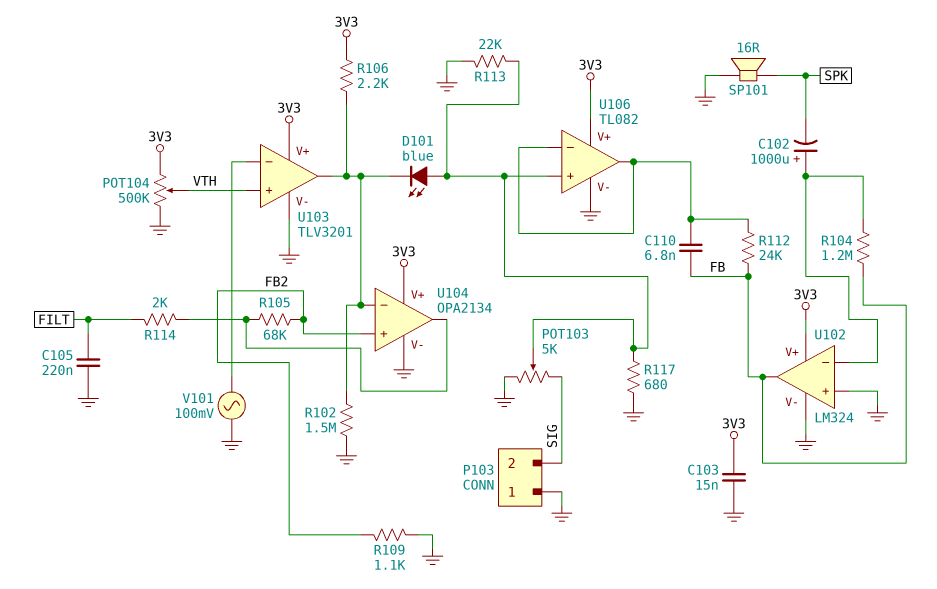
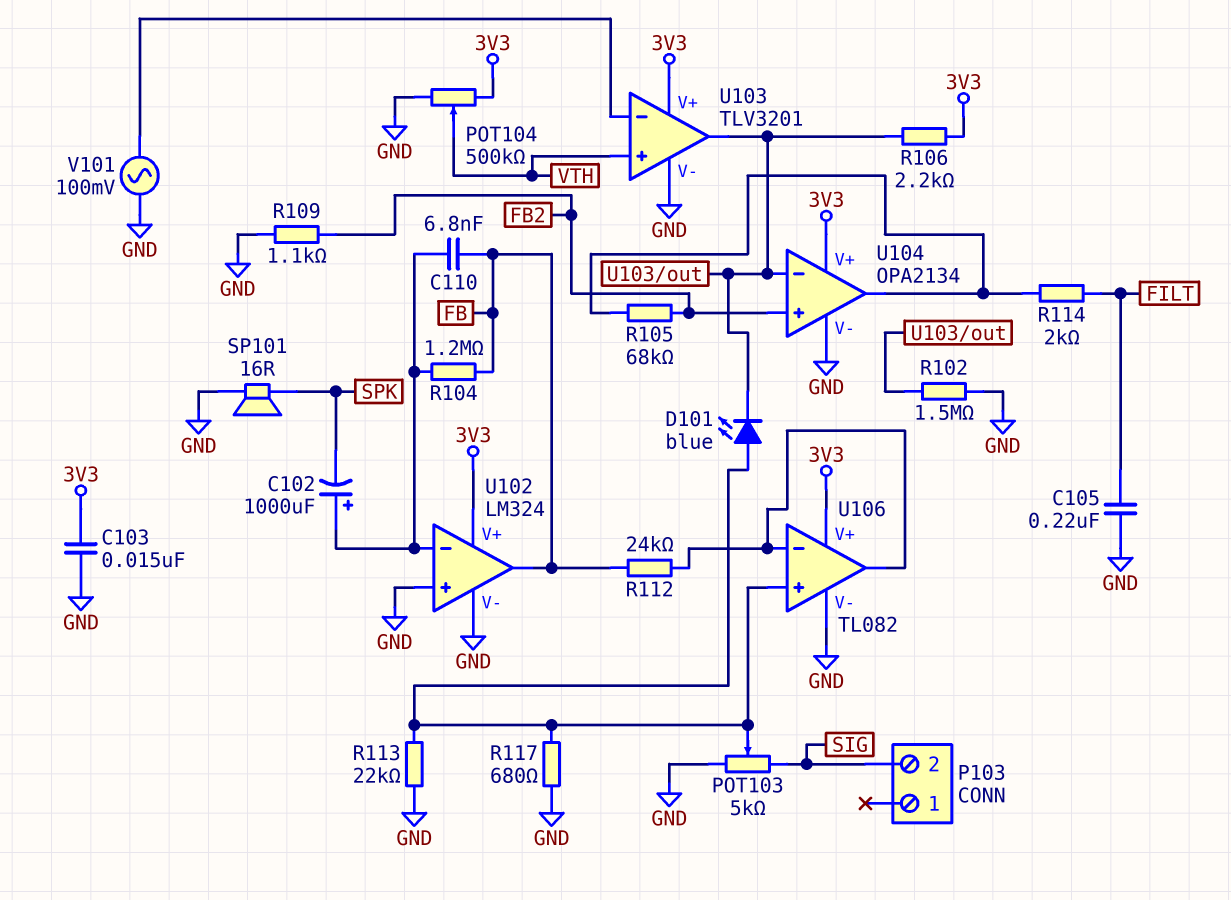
C110: 6.8nF (FB, U106/in-) -> 6.8nF (FB, U102/in-)
P103 pin 1: GND -> none

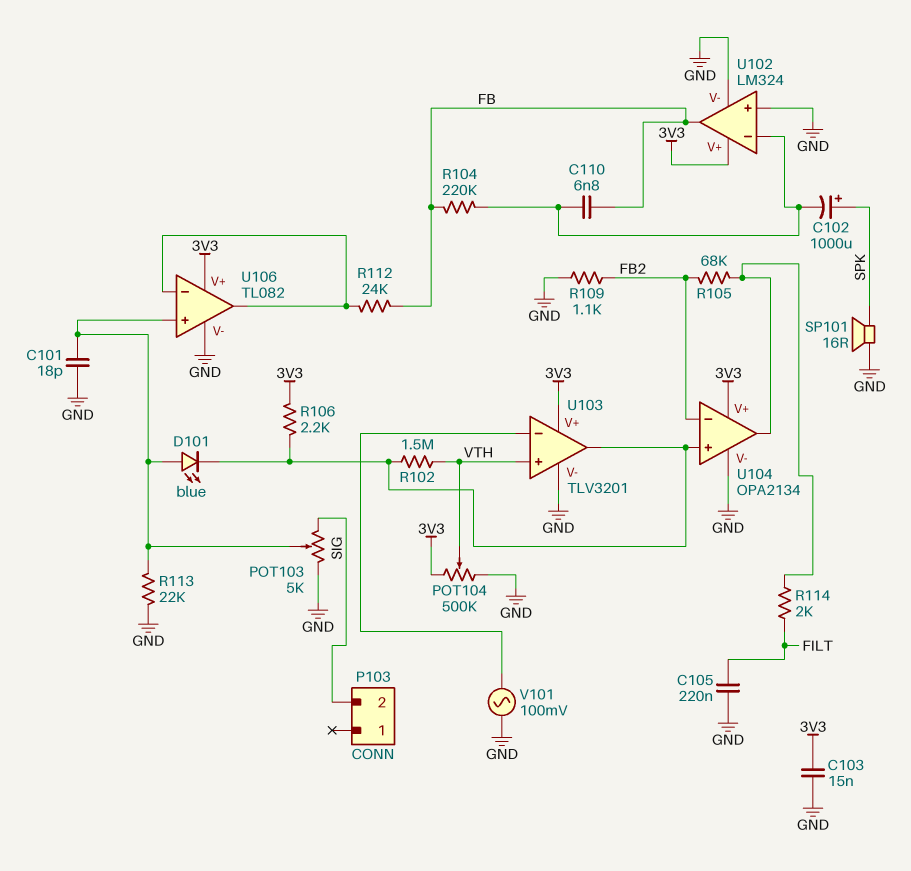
C101: none -> 18pF (GND, U106/in+)
C102: 1000uF (plus U102/in-, minus SPK) -> 1000uF (plus SPK, minus U102/in-)
R102: 1.5M (GND, U103/out) -> 1.5M (U103/out, VTH)
R104: 1.2M (FB, U102/in-) -> 220k (FB, U102/in-)
R117: 680 (GND, U106/in+) -> none
U104 pin in+: FB2 -> U103/out
U104 pin in-: U103/out -> FB2

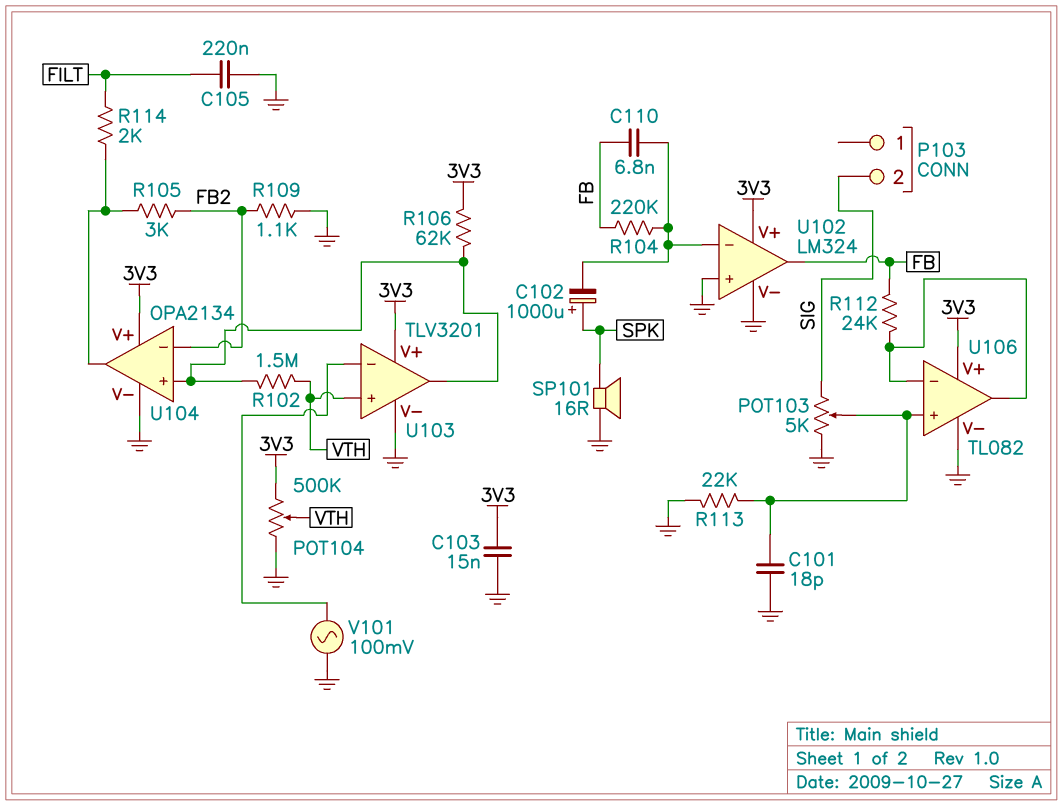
D101: LED blue (A U106/in+, K U103/out) -> none
R105: 68k (FB2, U104/out) -> 3k (FB2, U104/out)
R106: 2.2k (3V3, U103/out) -> 62k (3V3, U103/out)

